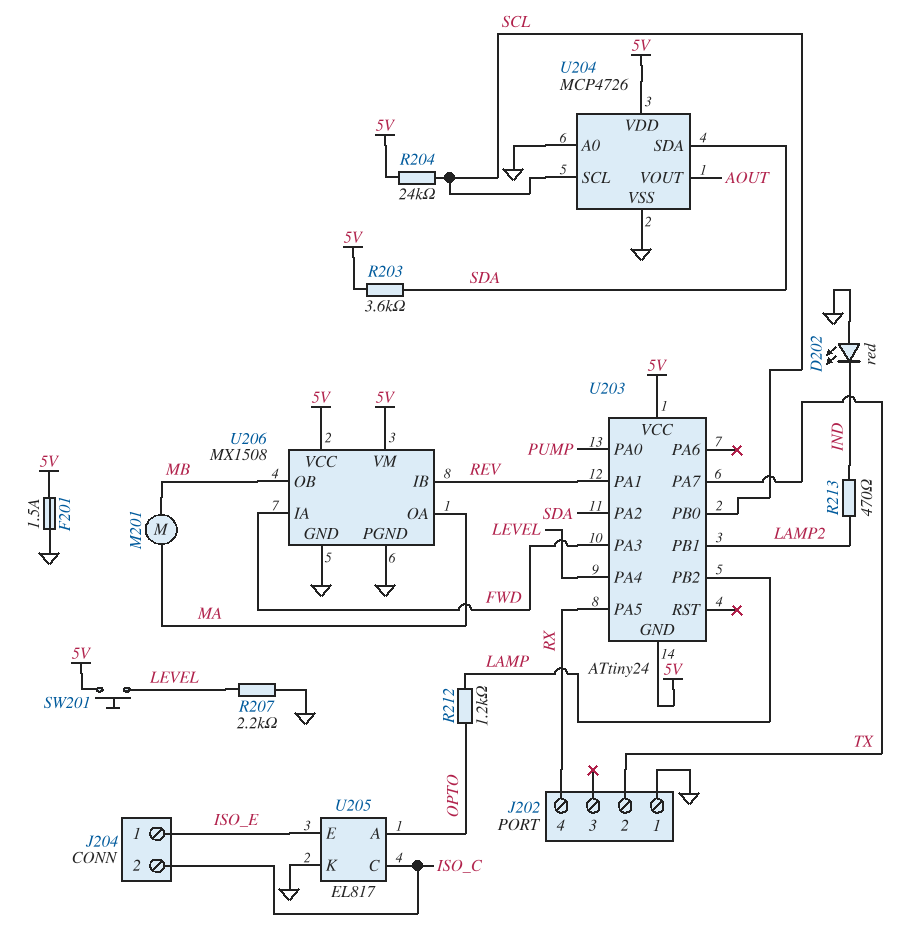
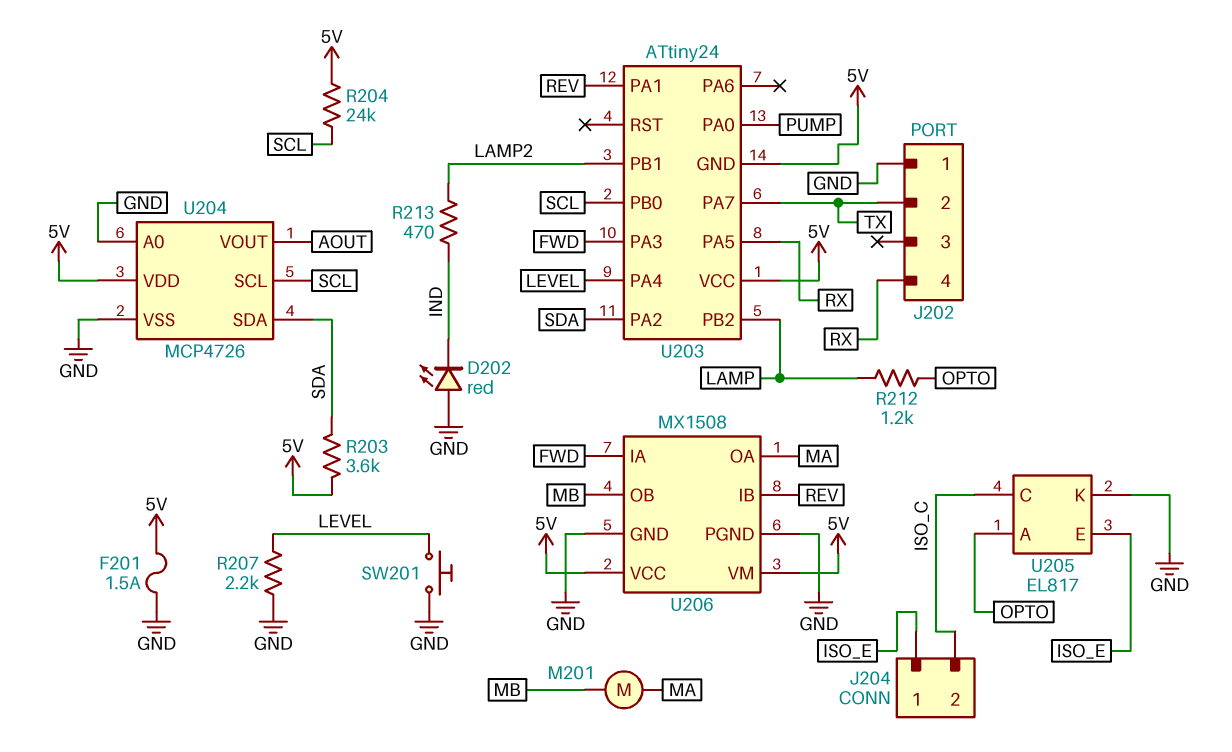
SW201: button (5V, LEVEL) -> button (GND, LEVEL)

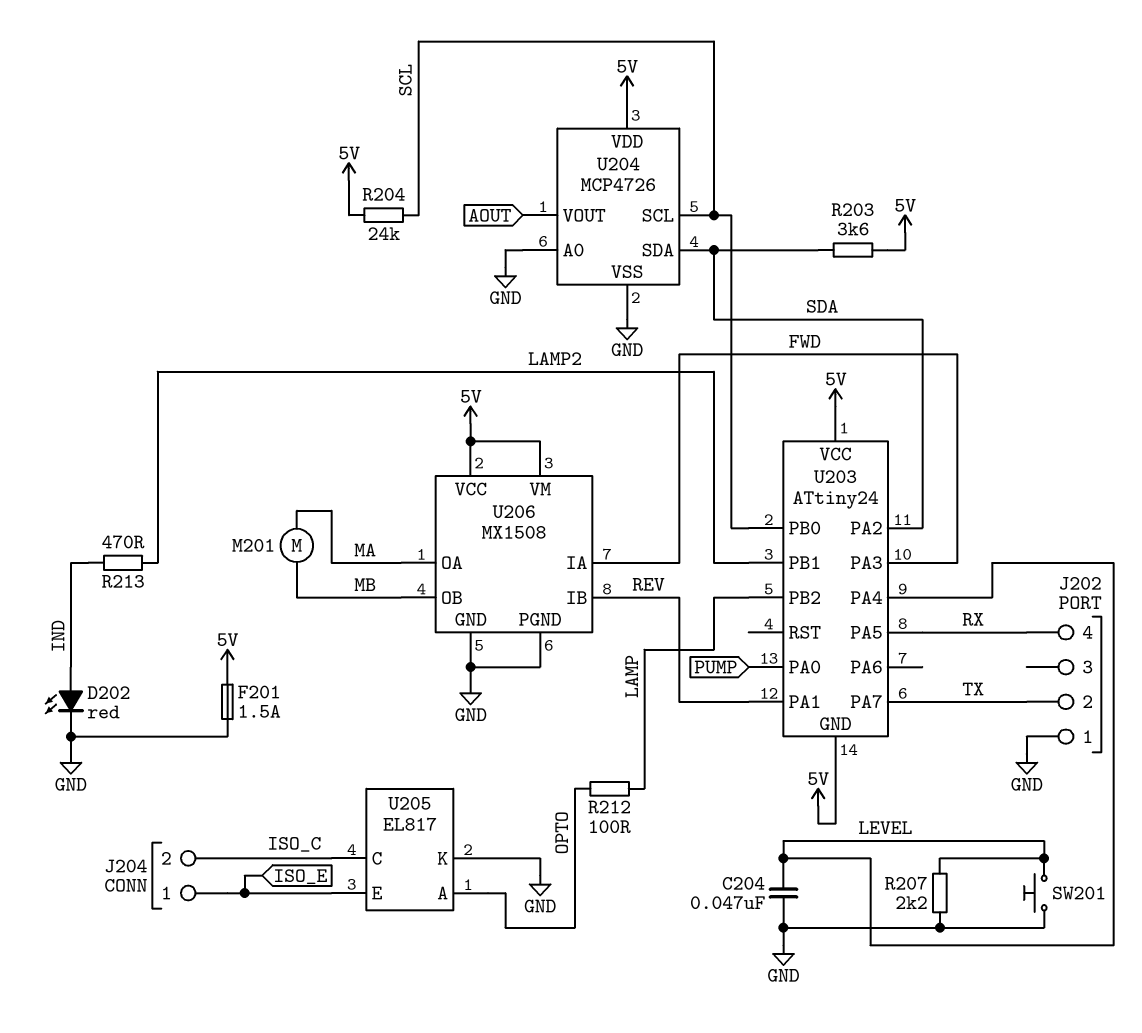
C204: none -> 47nF (GND, LEVEL)
D202: LED red (A GND, K IND) -> LED red (A IND, K GND)
R212: 1.2k (LAMP, OPTO) -> 100 (LAMP, OPTO)

